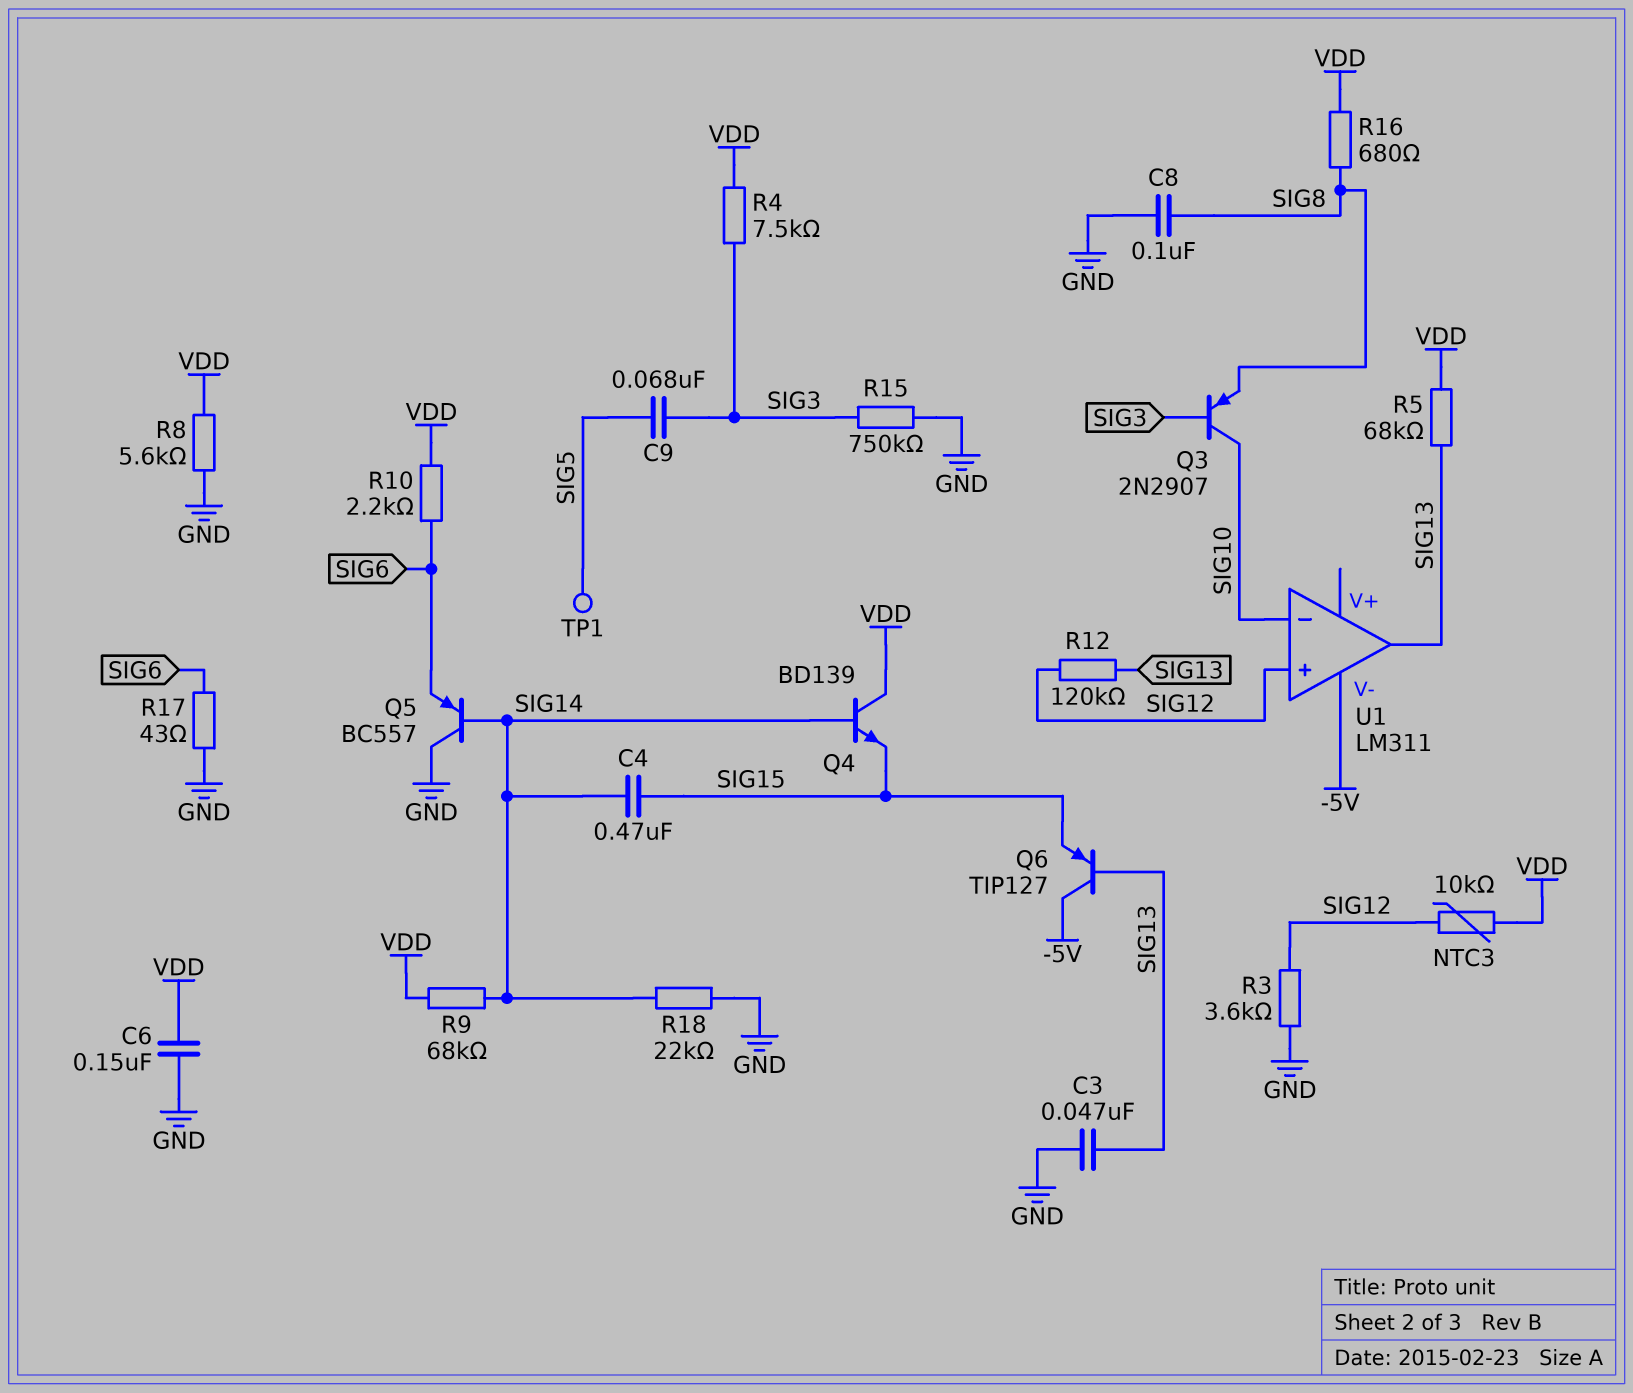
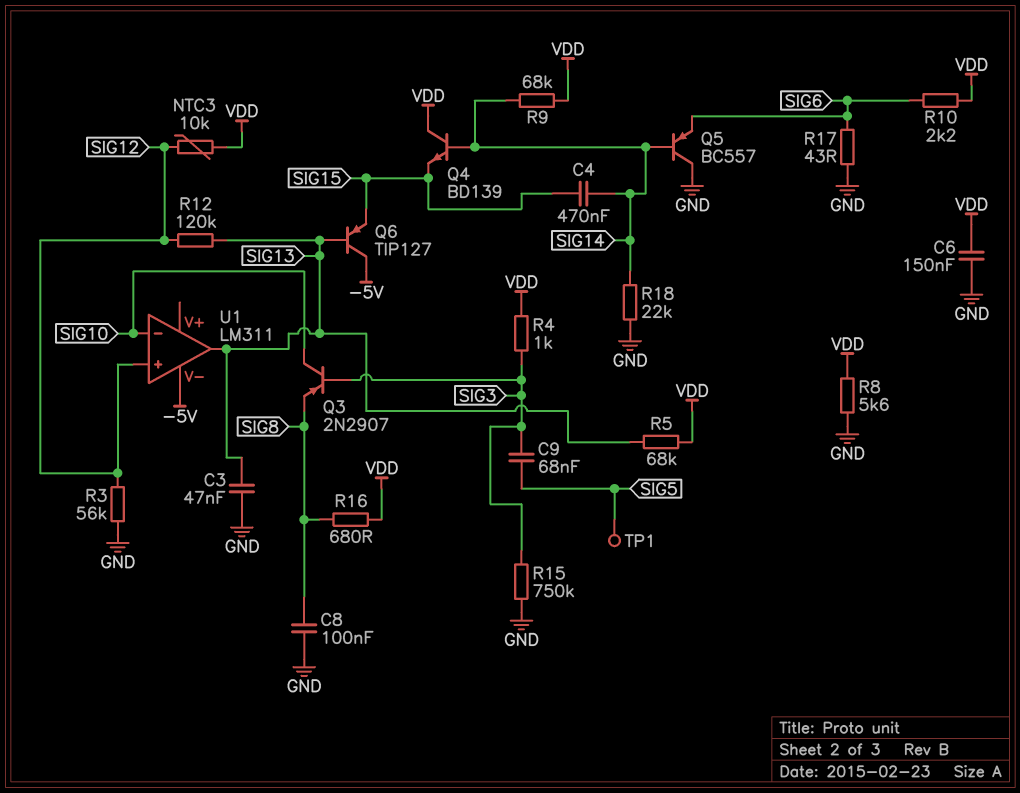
R3: 3.6k (GND, SIG12) -> 56k (GND, SIG12)
R4: 7.5k (SIG3, VDD) -> 1k (SIG3, VDD)

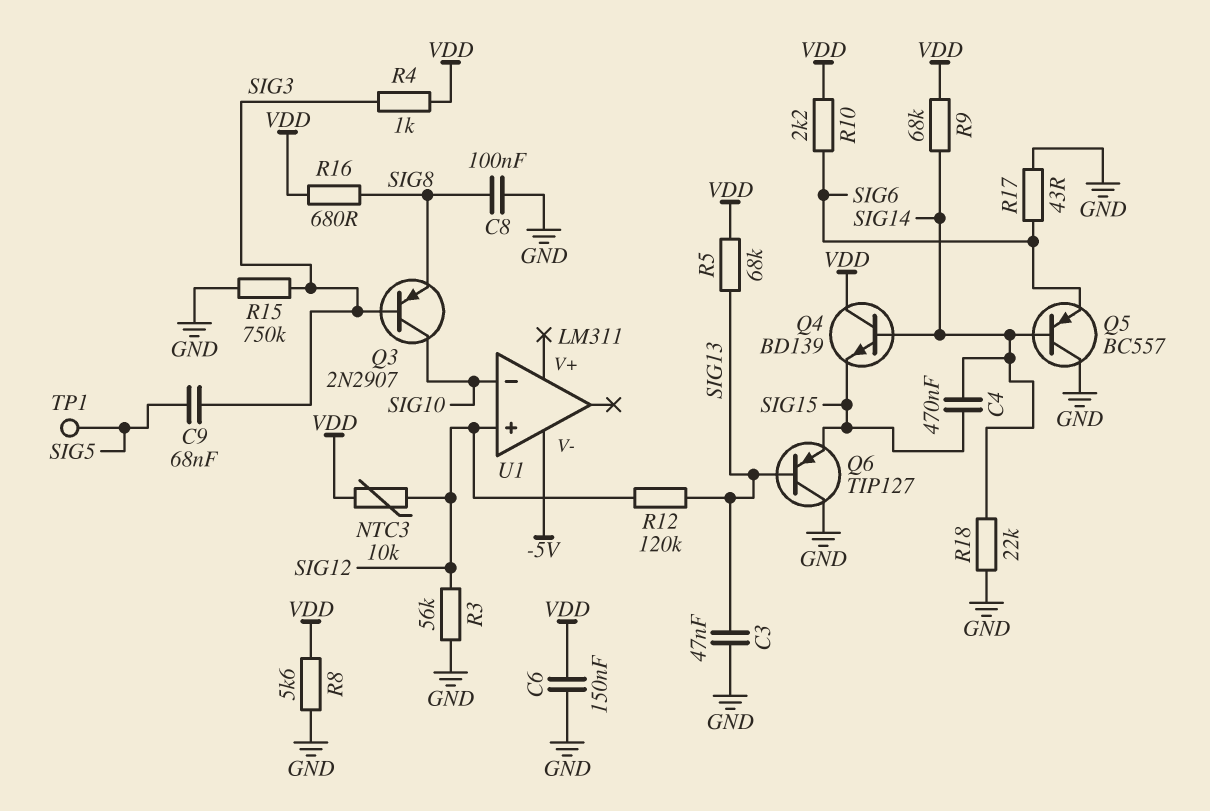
Q6: PNP TIP127 (B SIG13, C -5V, E SIG15) -> PNP TIP127 (B SIG13, C GND, E SIG15)
U1 pin out: SIG13 -> none

